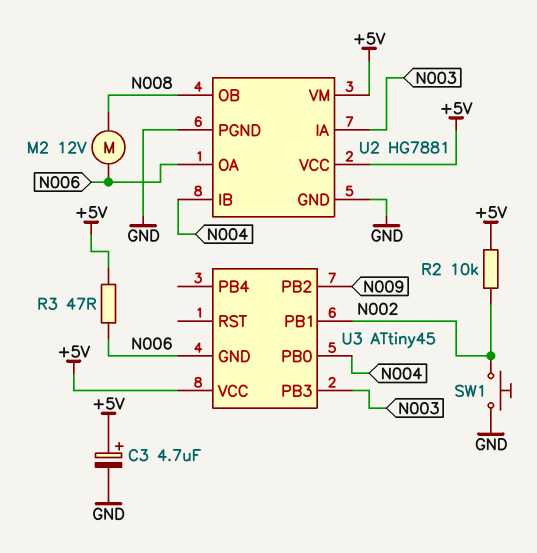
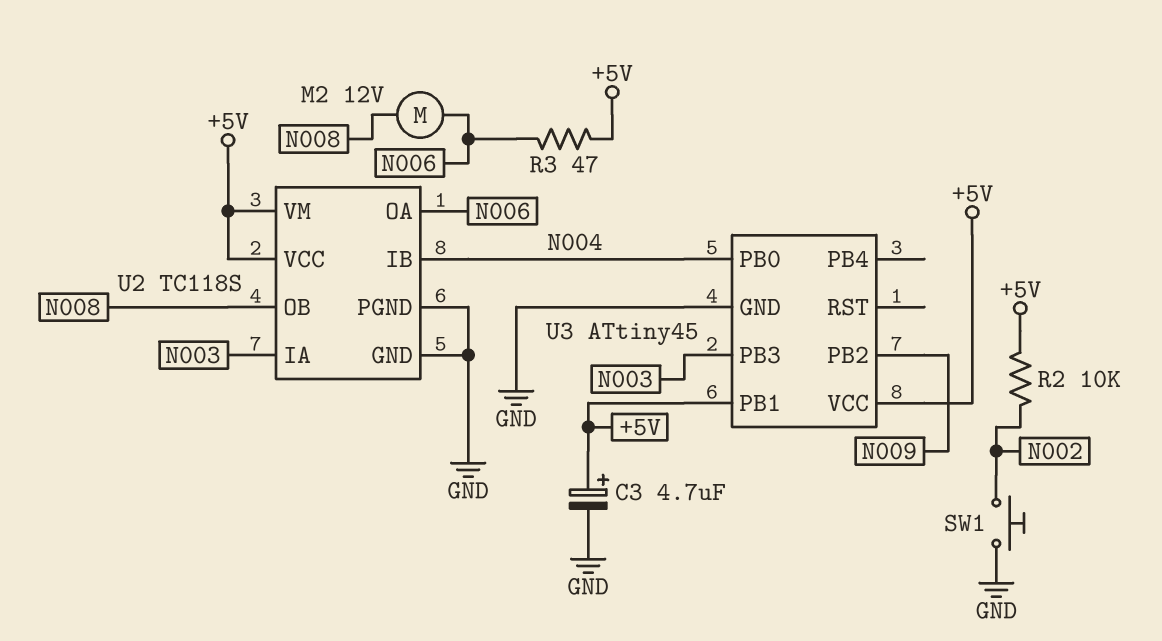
U2: HG7881 -> TC118S
U3 pin GND: N006 -> GND
U3 pin PB1: N002 -> +5V

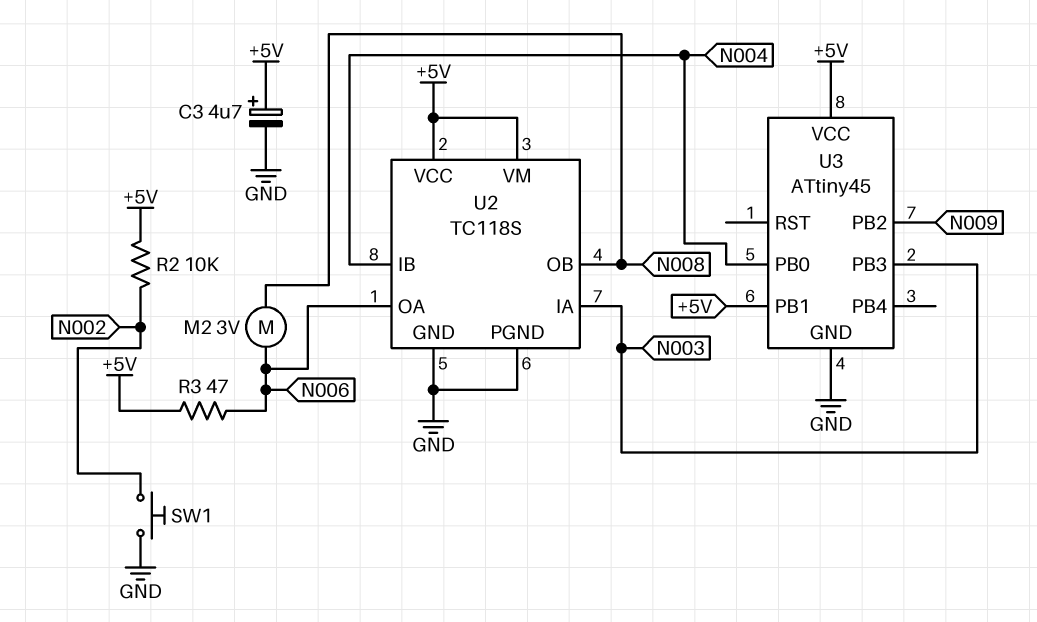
M2: motor 12V (N006, N008) -> motor 3V (N006, N008)

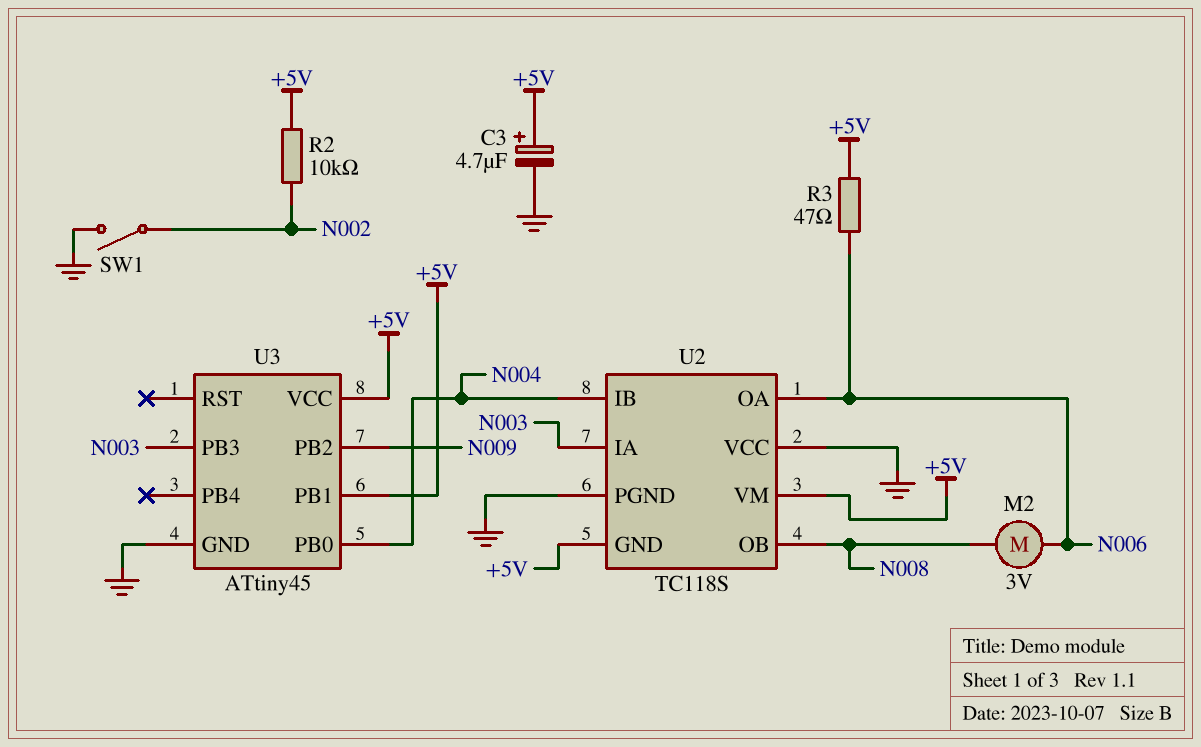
SW1: button (GND, N002) -> switch (GND, N002)
U2 pin GND: GND -> +5V
U2 pin VCC: +5V -> GND

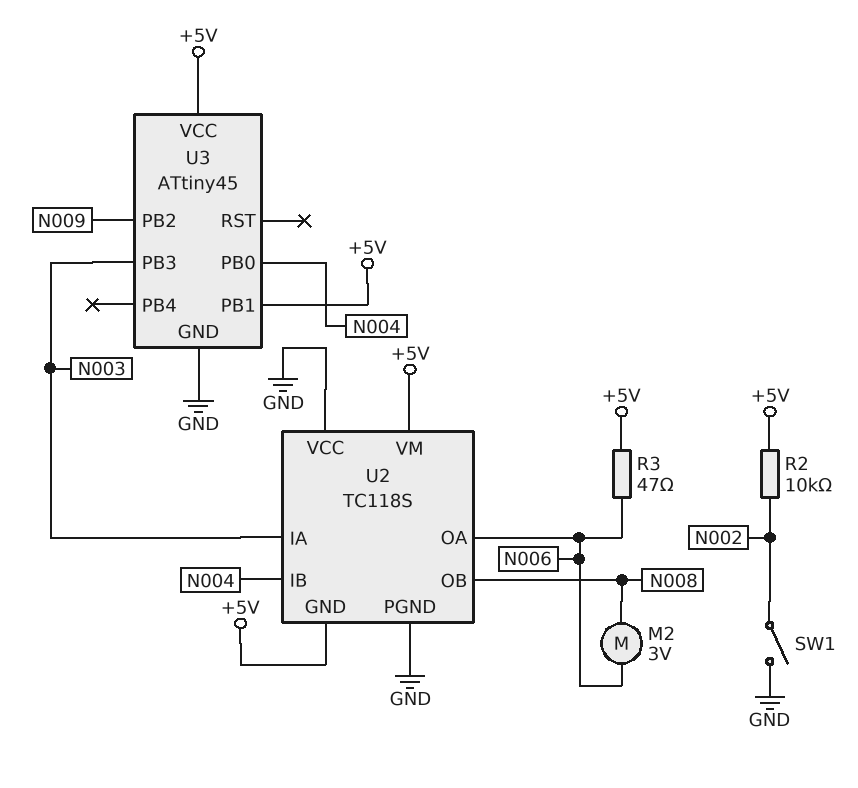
C3: 4.7uF (plus +5V, minus GND) -> none

